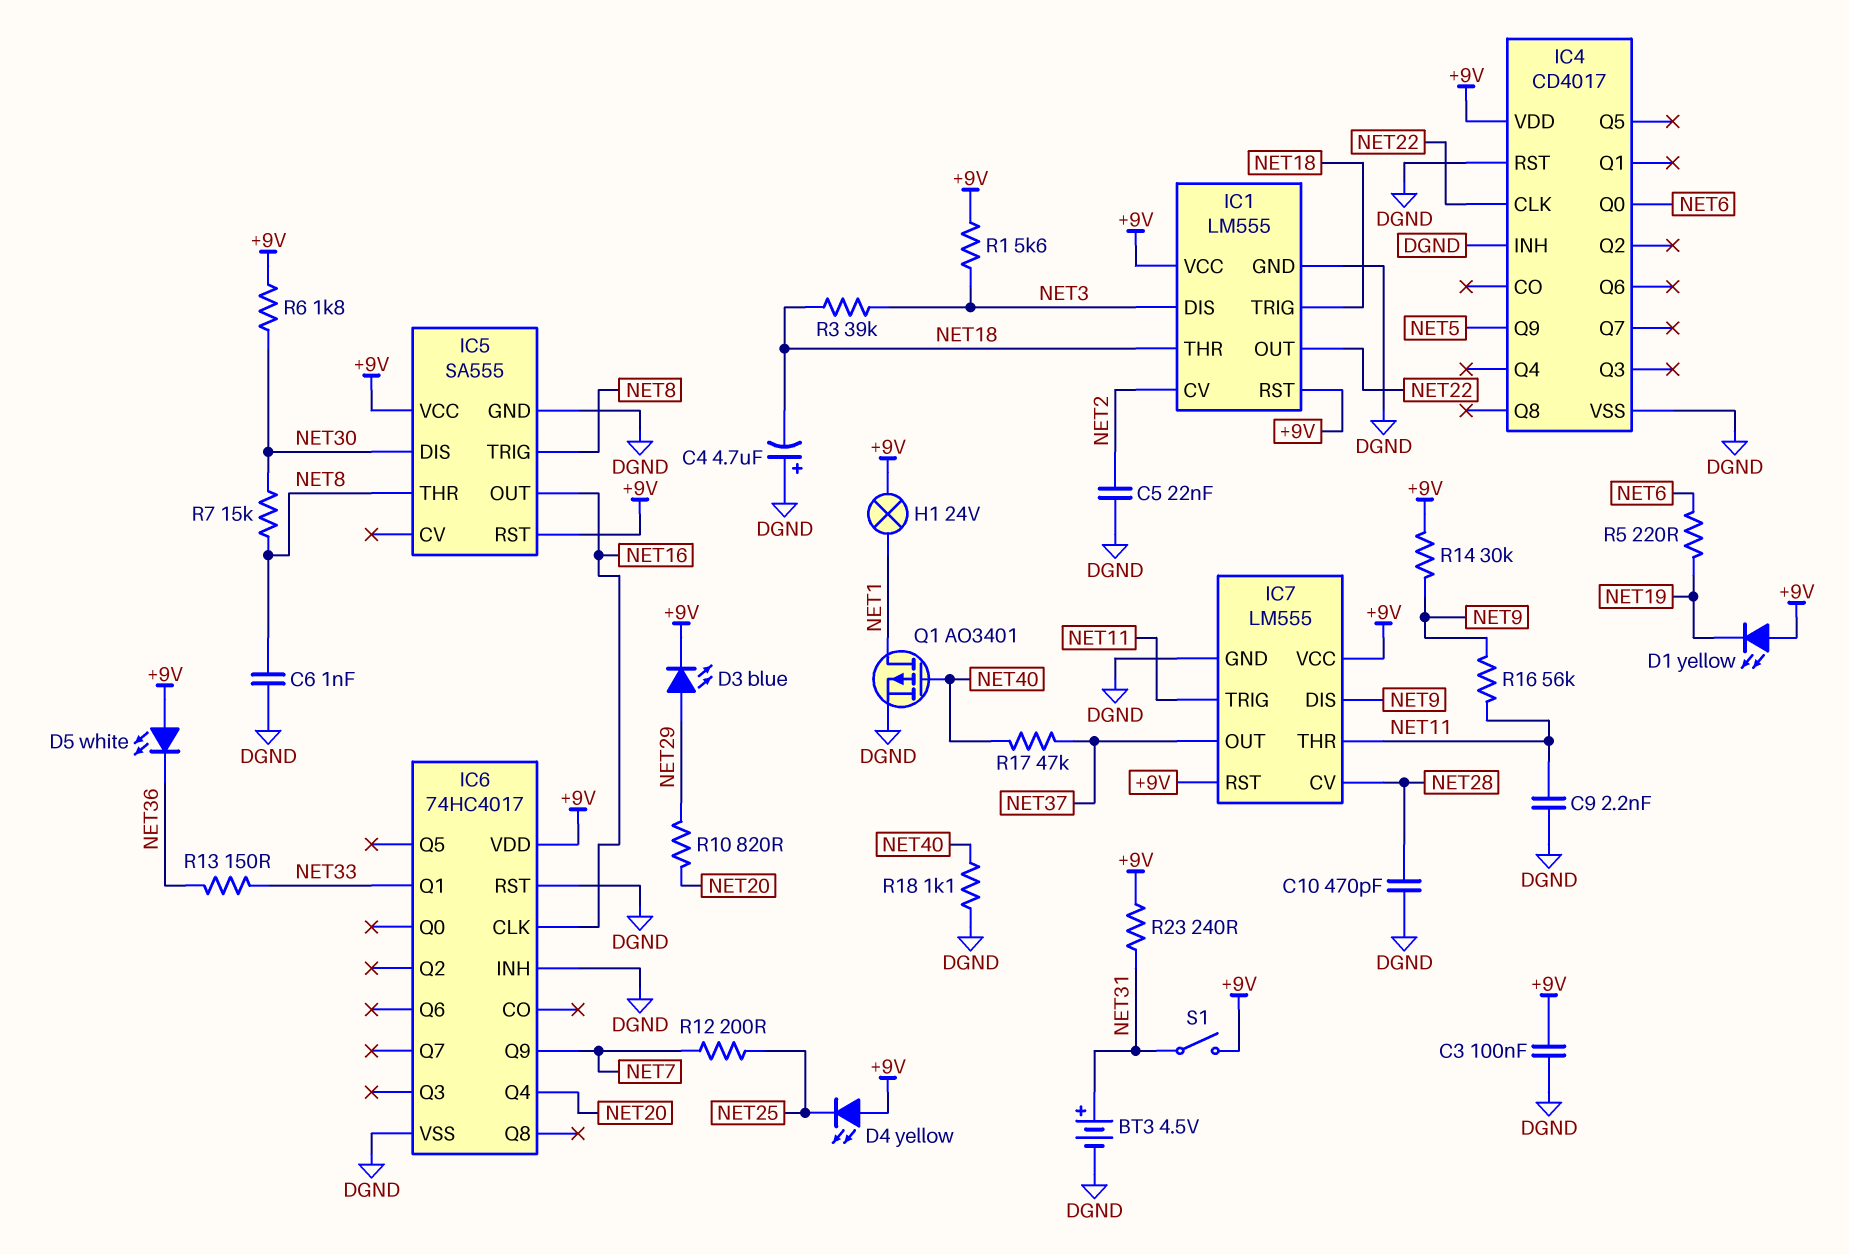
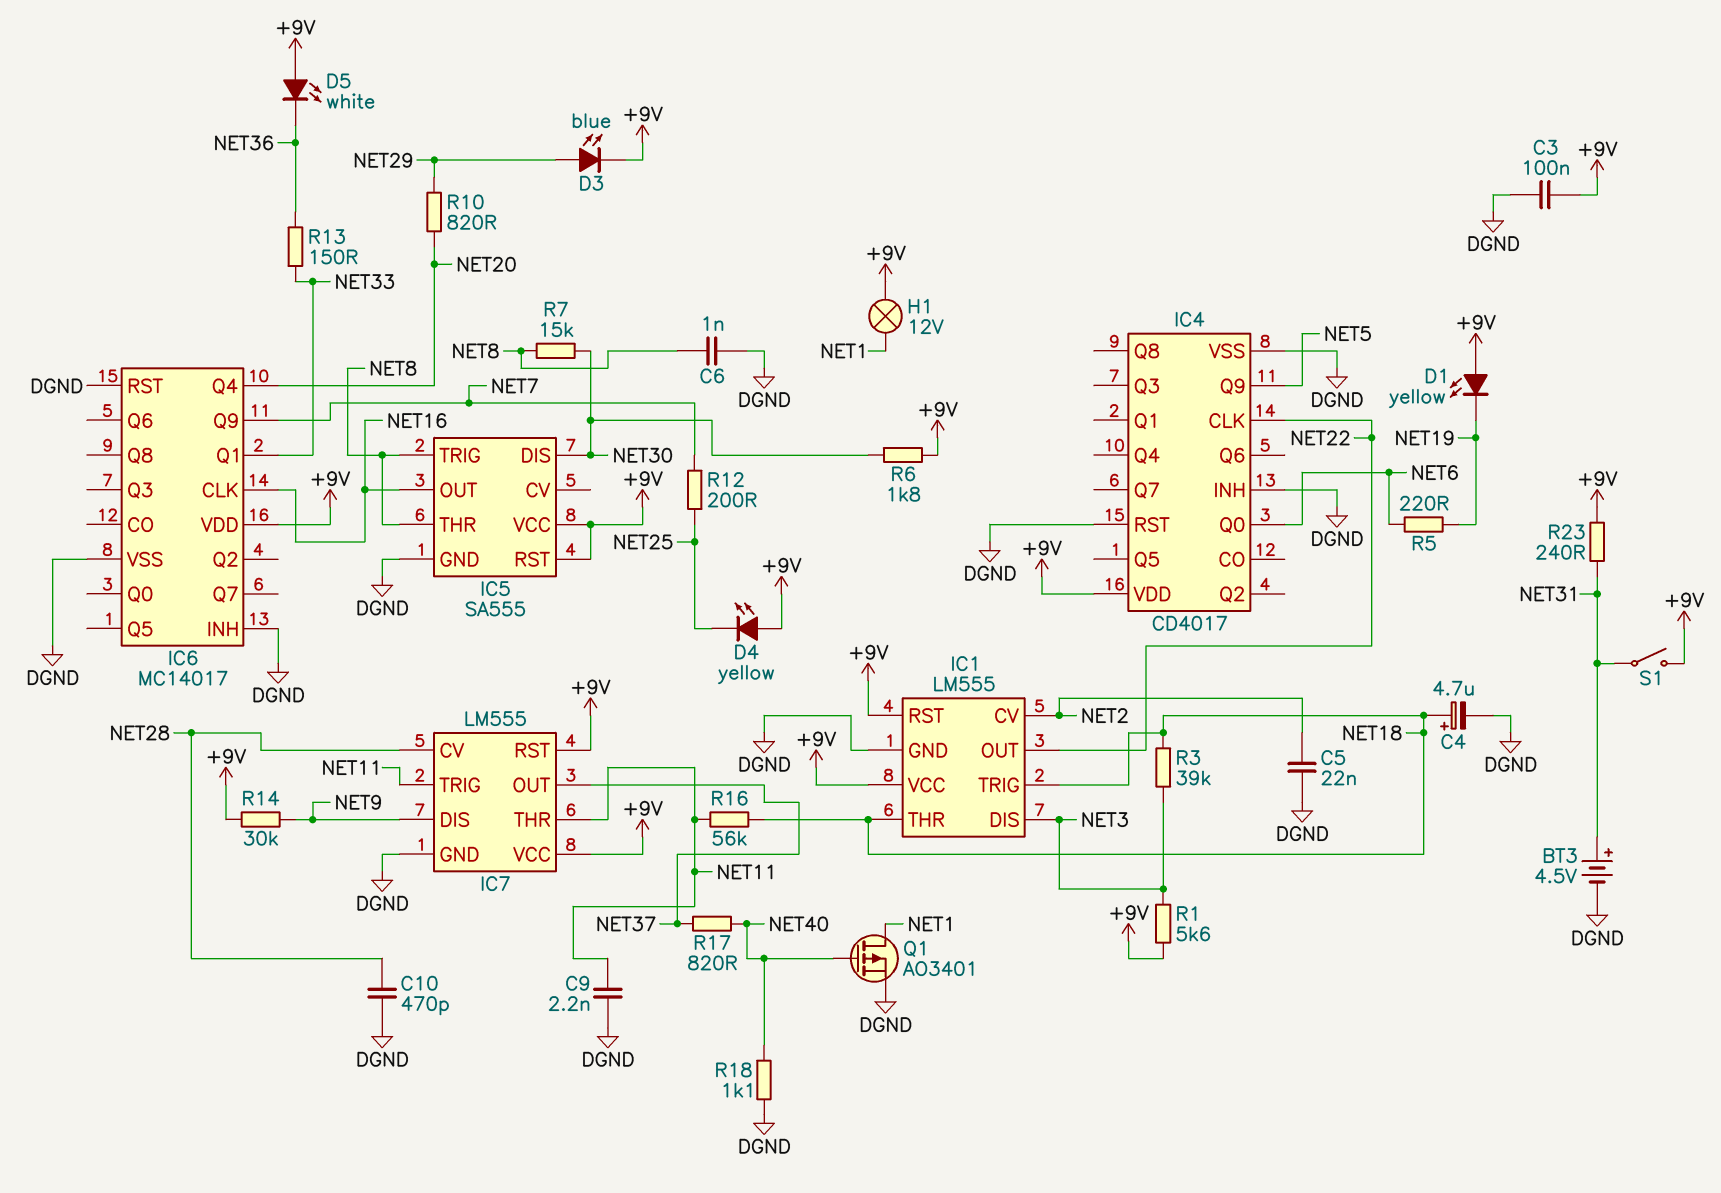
C4: 4.7uF (plus DGND, minus NET18) -> 4.7uF (plus NET18, minus DGND)
H1: lamp 24V (+9V, NET1) -> lamp 12V (+9V, NET1)
IC6: 74HC4017 -> MC14017
R16: 56k (NET9, NET11) -> 56k (NET11, NET18)
R17: 47k (NET37, NET40) -> 820 (NET37, NET40)

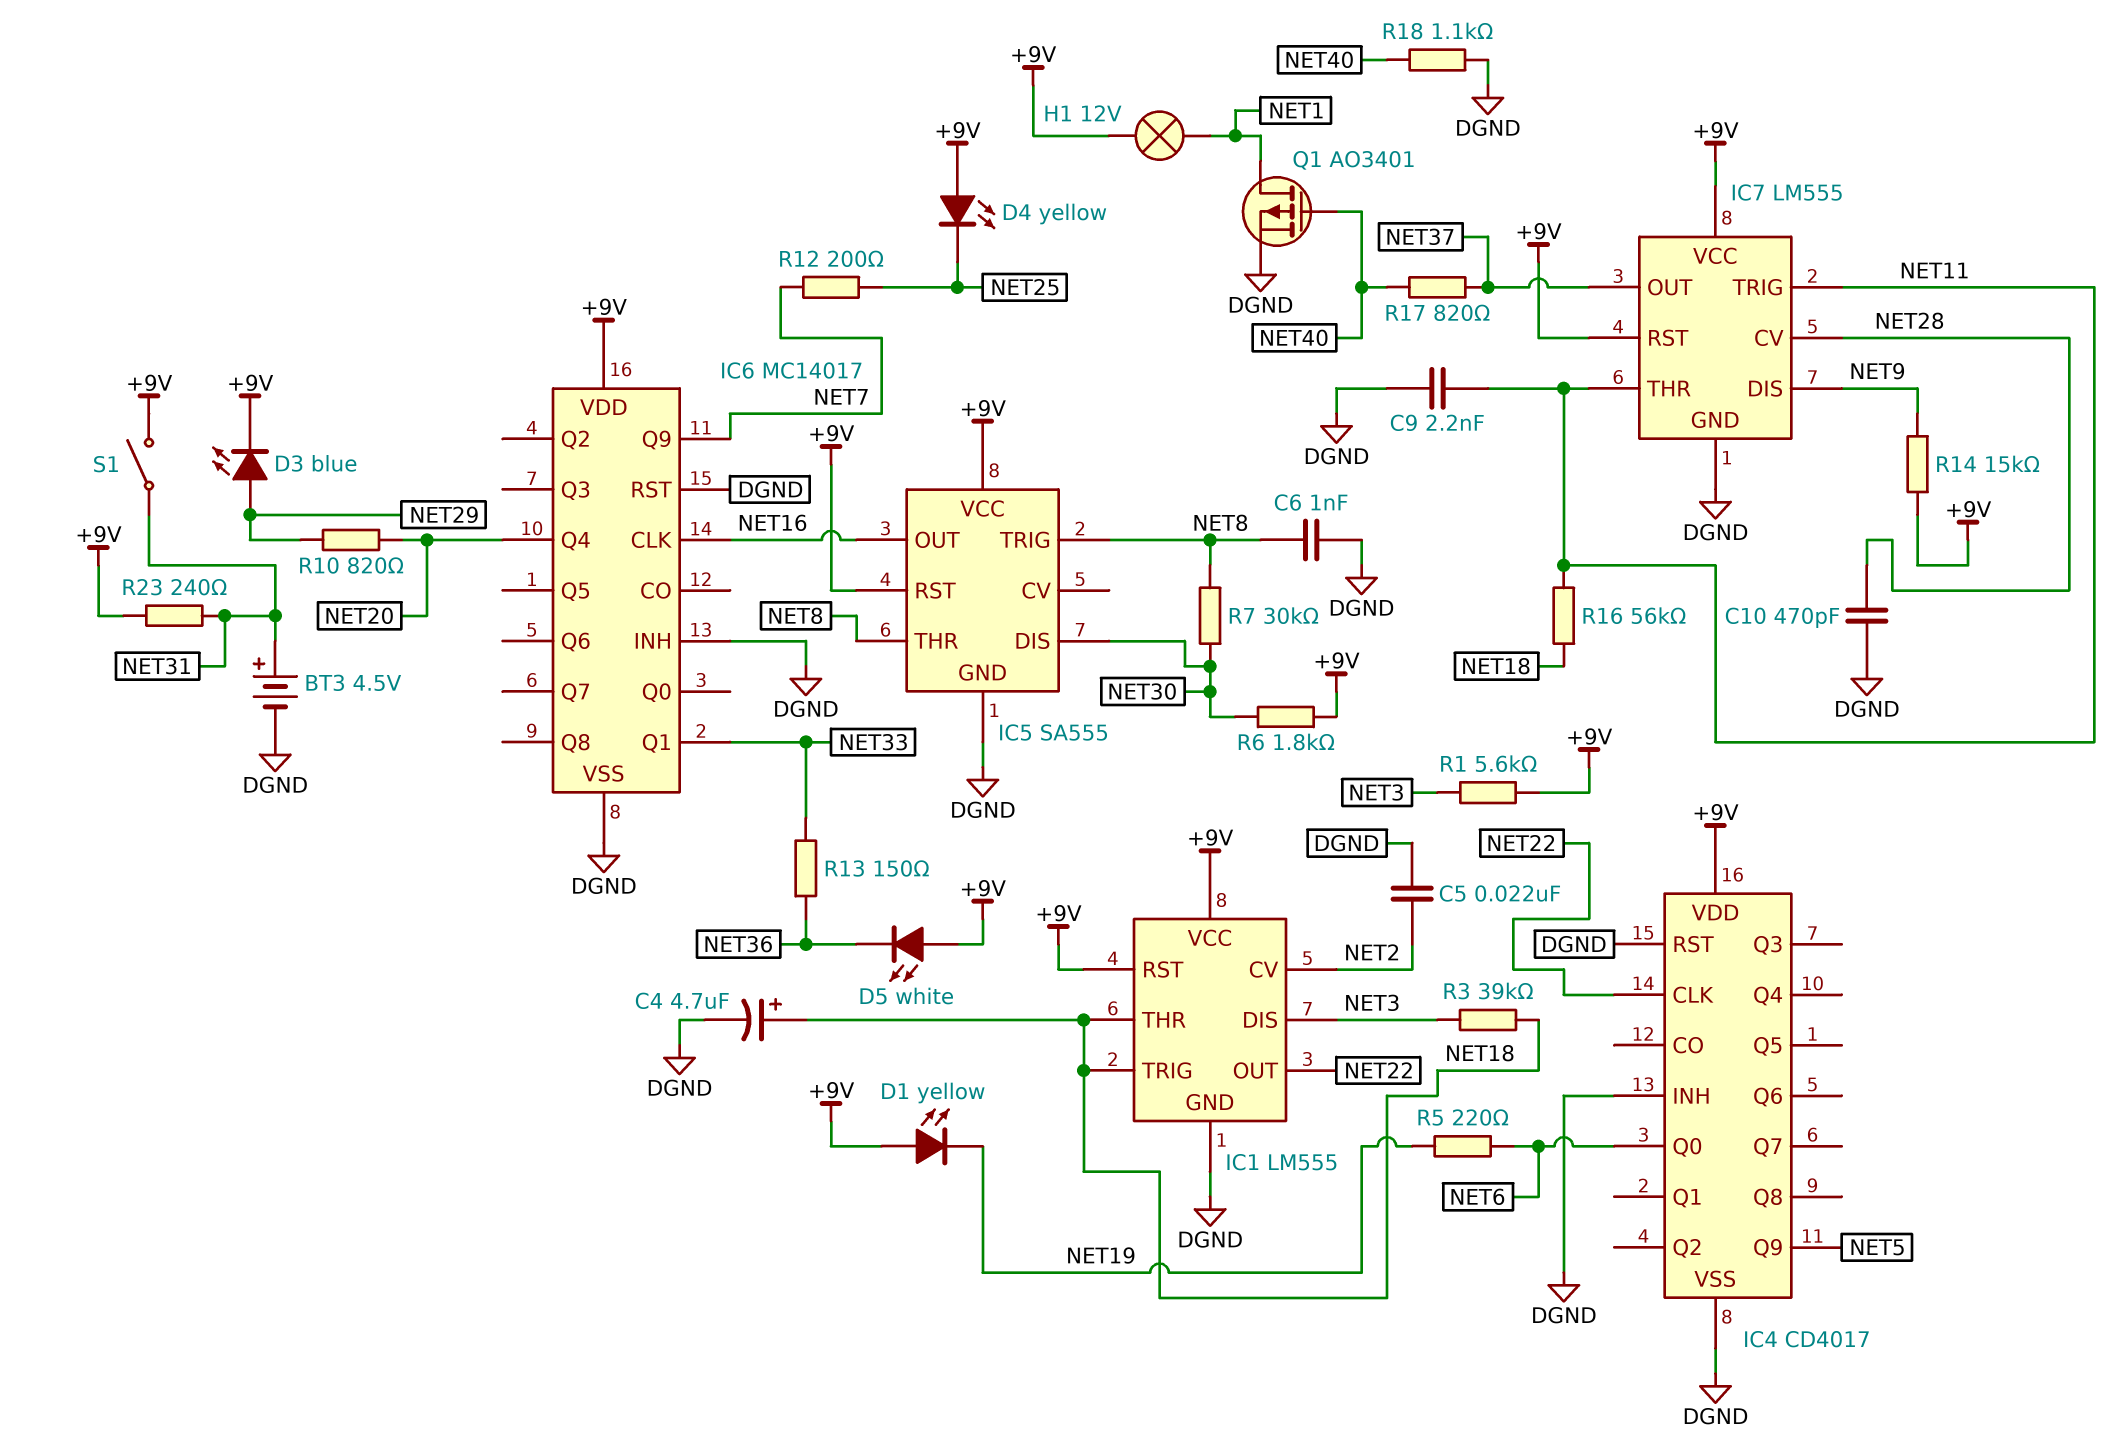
C3: 100nF (+9V, DGND) -> none
R7: 15k (NET8, NET30) -> 30k (NET8, NET30)
R14: 30k (+9V, NET9) -> 15k (+9V, NET9)

